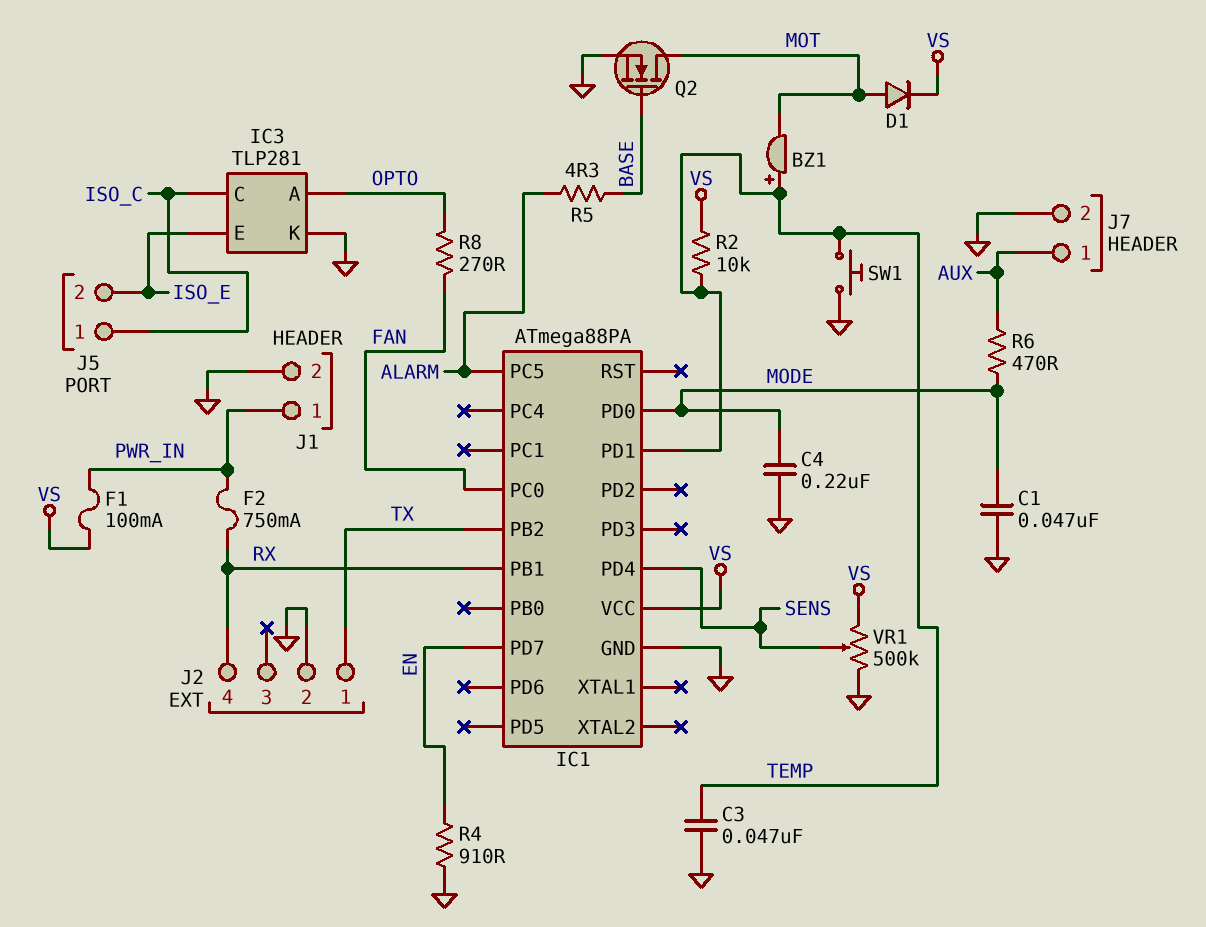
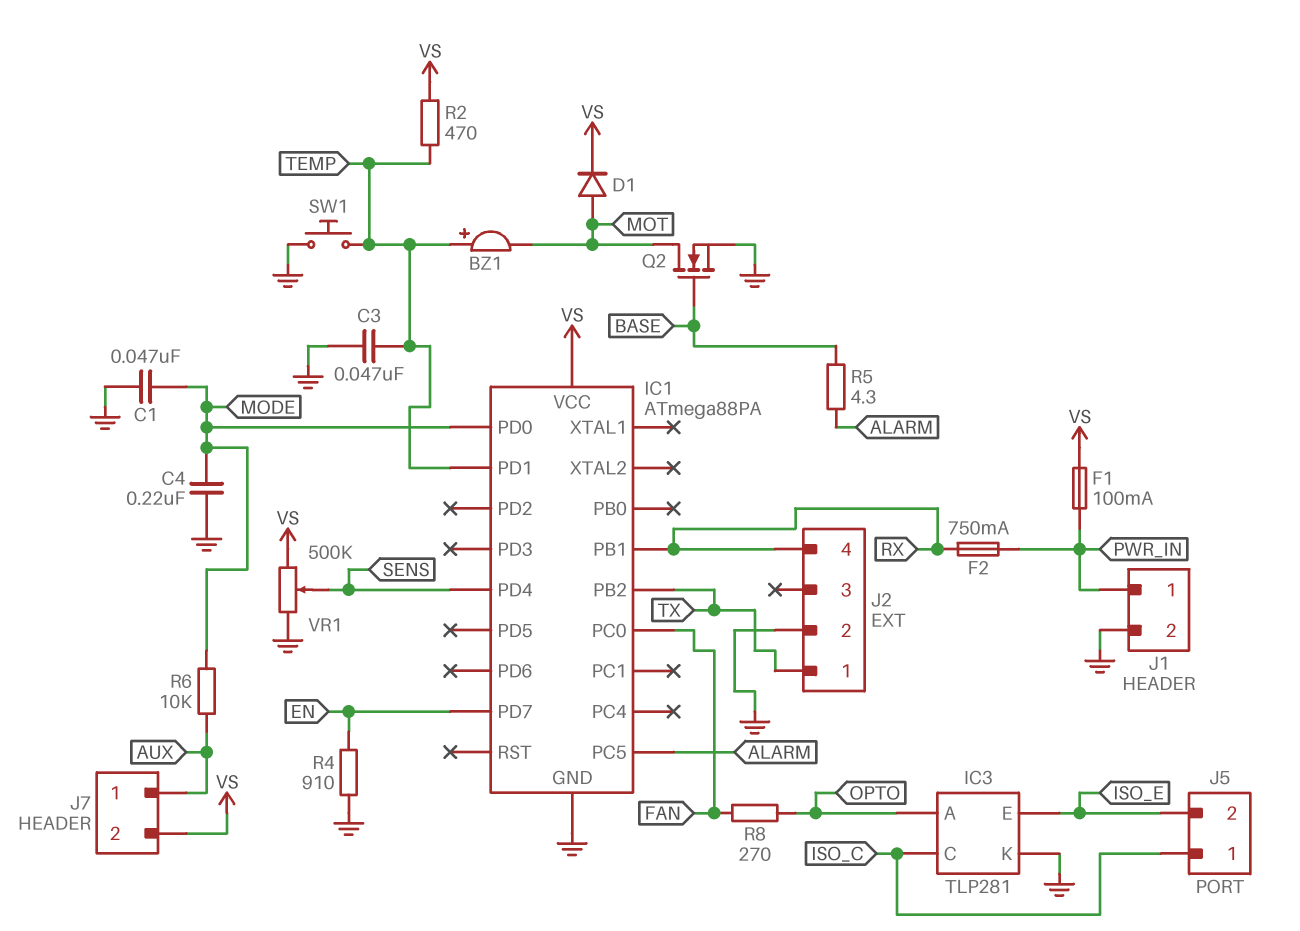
J7 pin 2: GND -> VS
R2: 10k (TEMP, VS) -> 470 (TEMP, VS)
R6: 470 (AUX, MODE) -> 10k (AUX, MODE)

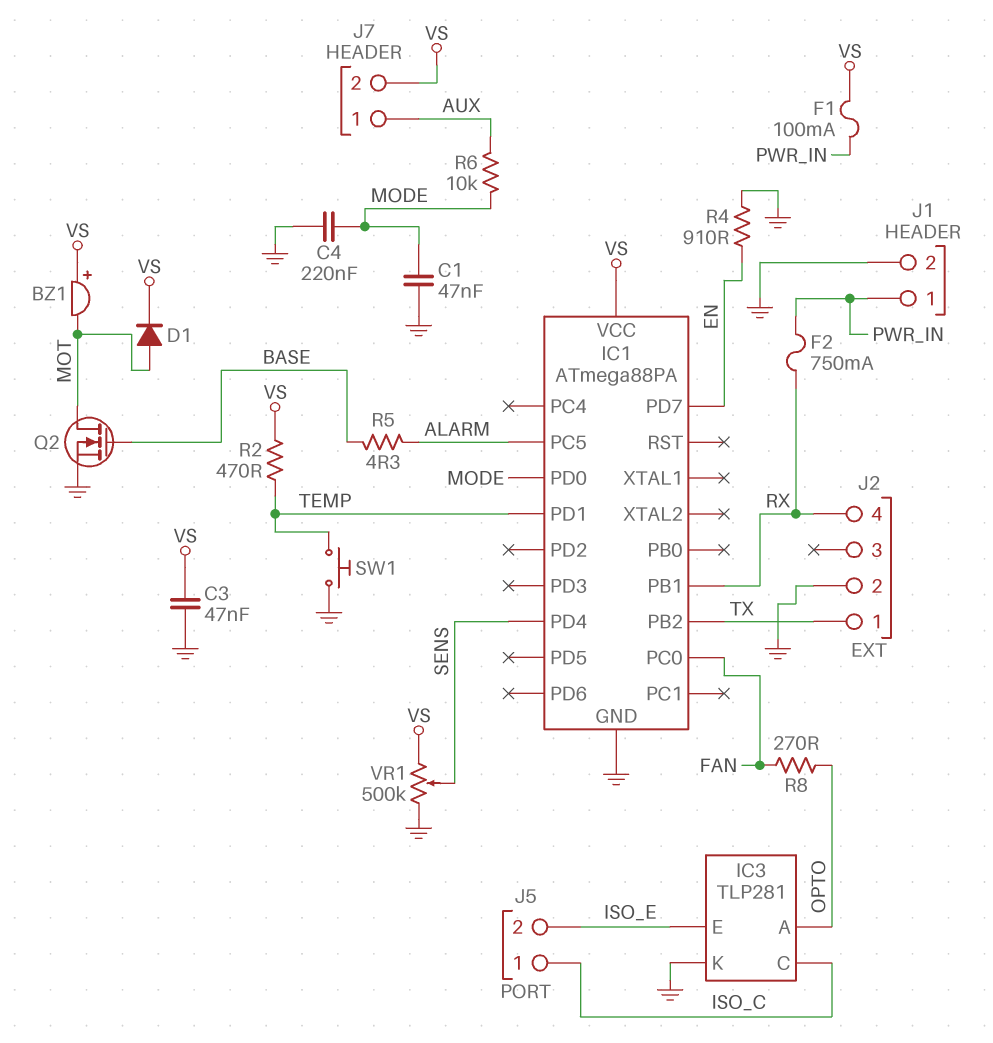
BZ1: buzzer (plus TEMP, minus MOT) -> buzzer (plus VS, minus MOT)
C3: 47nF (GND, TEMP) -> 47nF (GND, VS)

